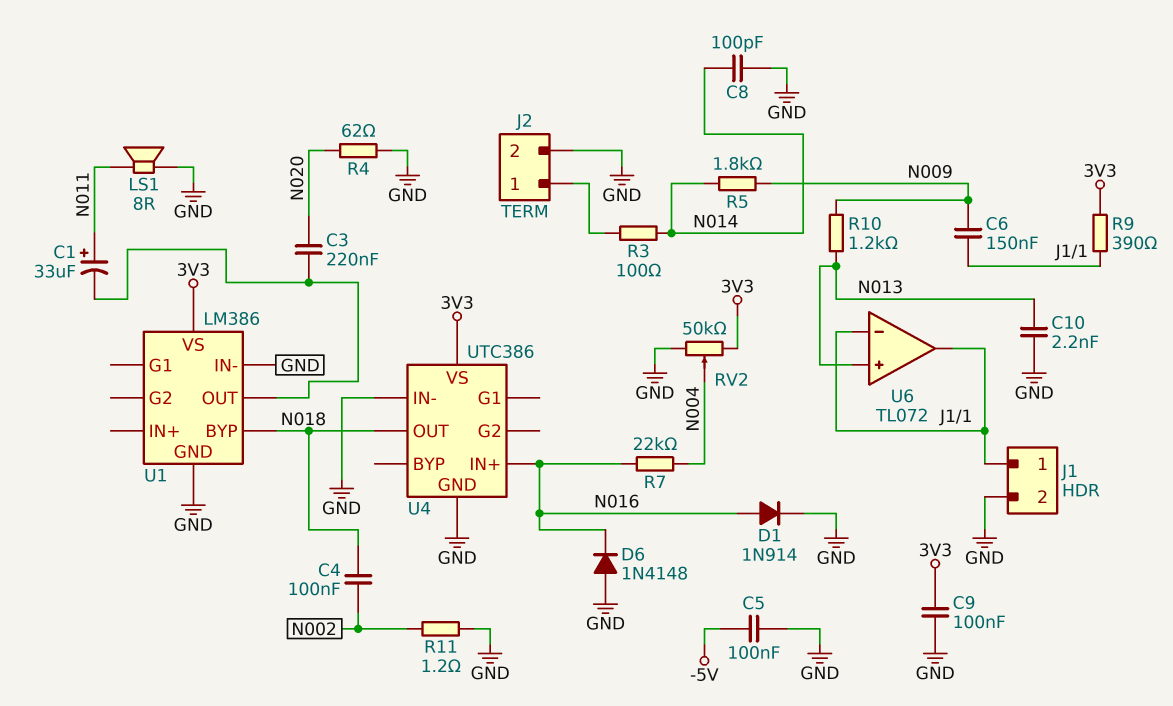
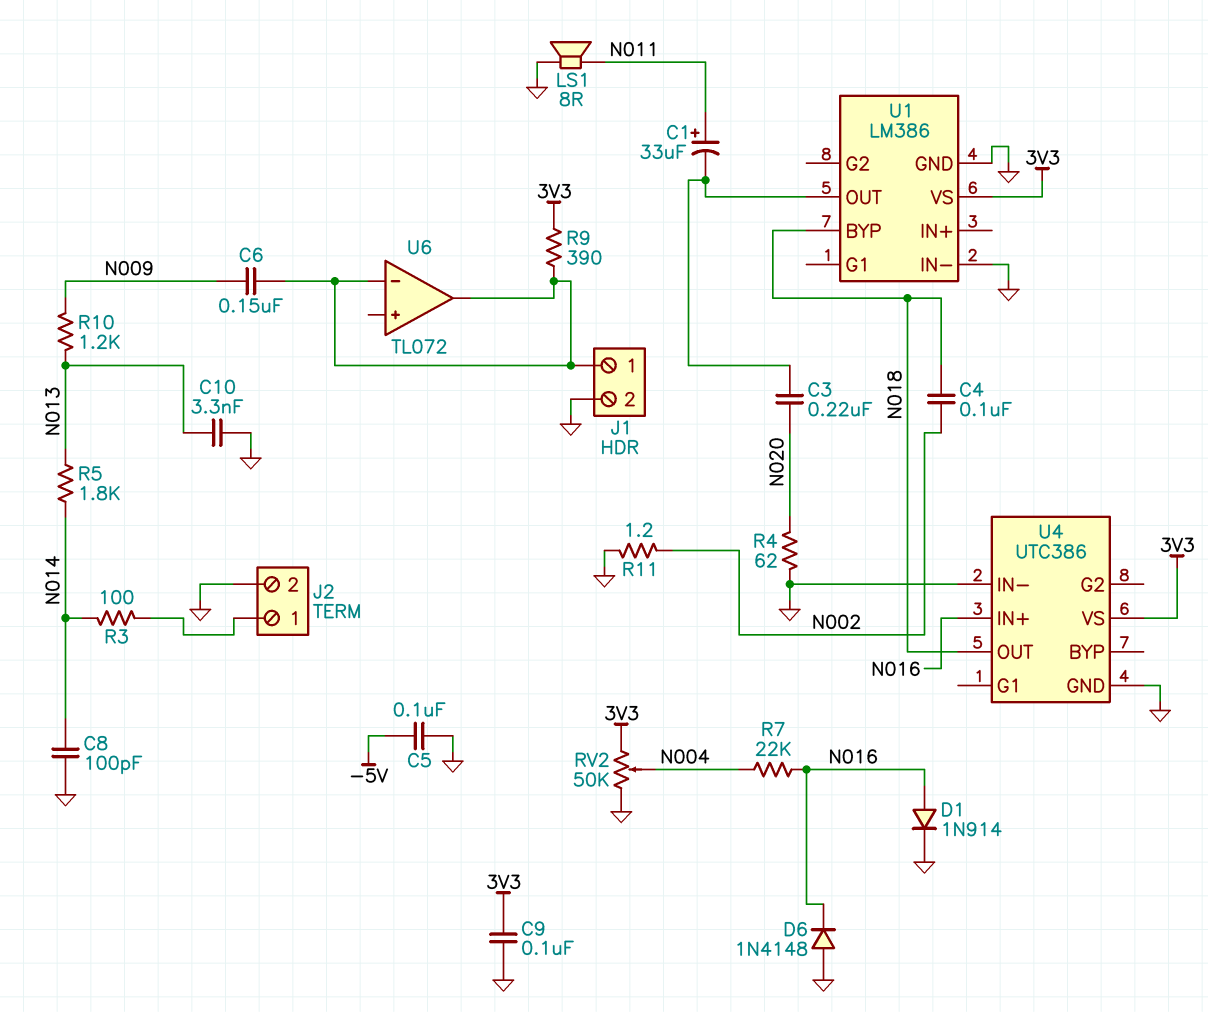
C10: 2.2nF (GND, N013) -> 3.3nF (GND, N013)
R5: 1.8k (N009, N014) -> 1.8k (N013, N014)
U6 pin in+: N013 -> none

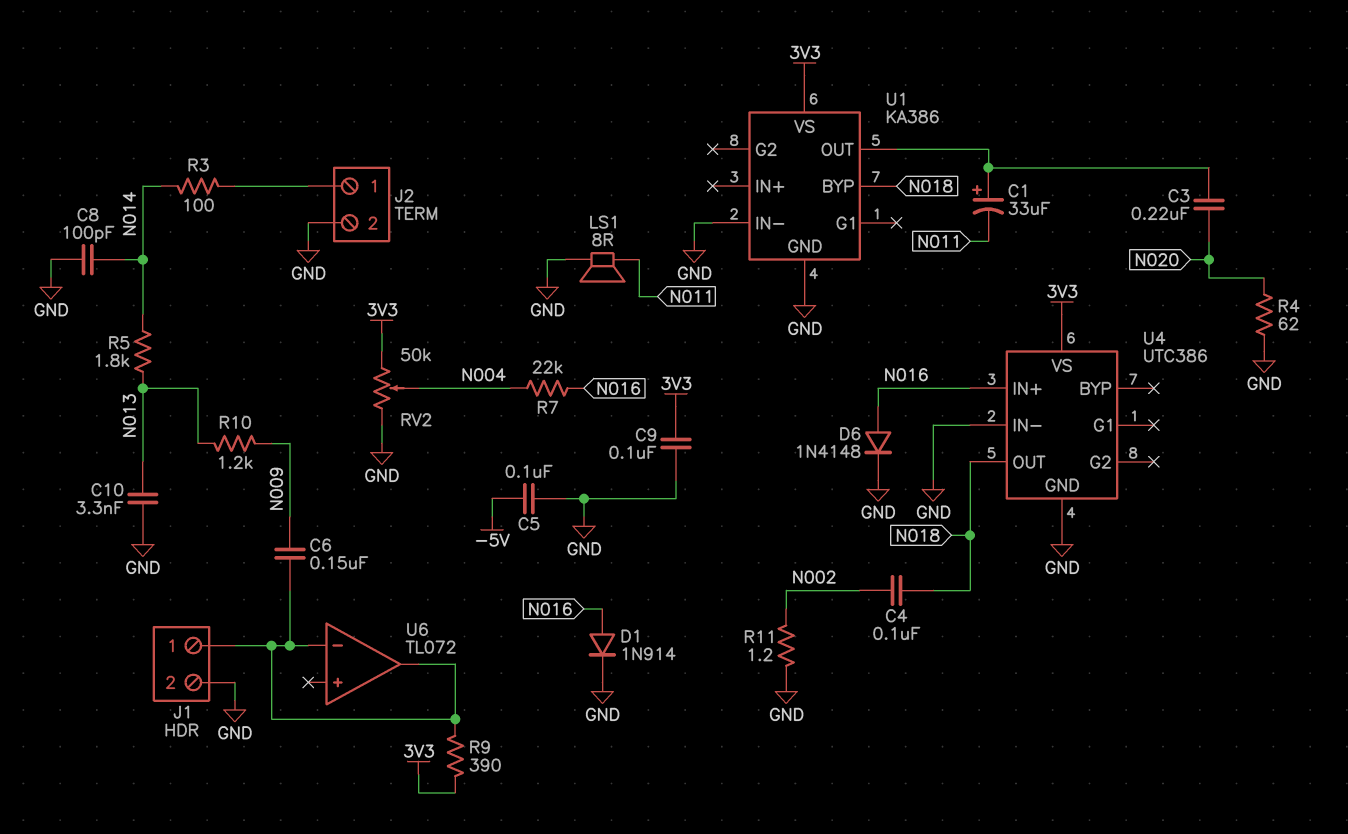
C1: 33uF (plus N011, minus U1/OUT) -> 33uF (plus U1/OUT, minus N011)
D6: diode 1N4148 (A GND, K N016) -> diode 1N4148 (A N016, K GND)
U1: LM386 -> KA386

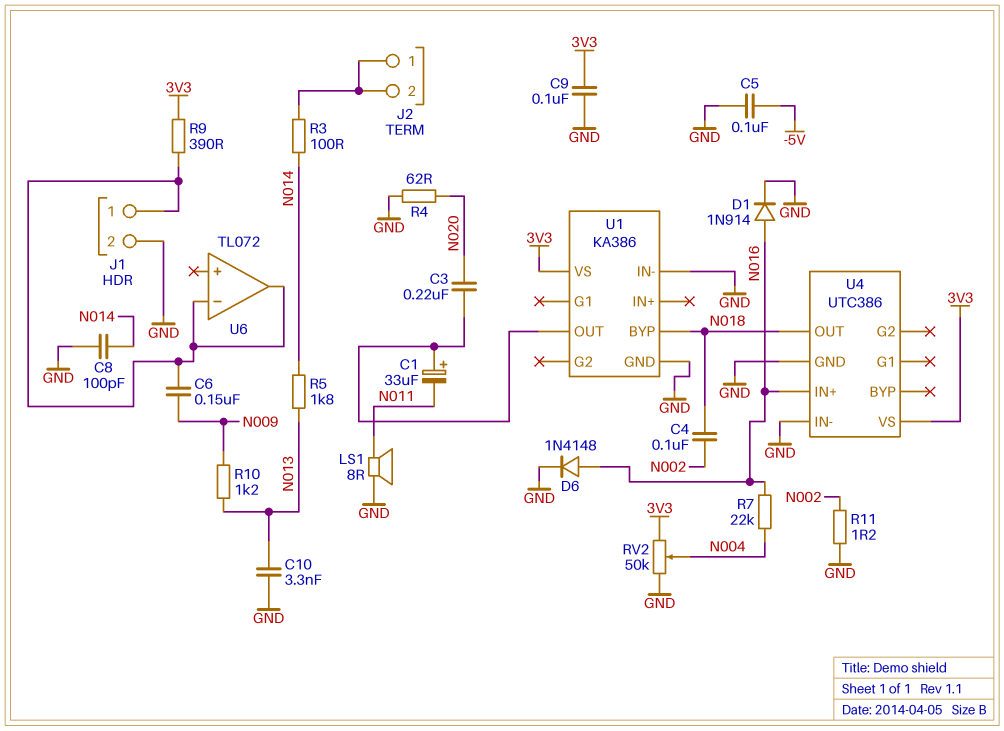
J2 pin 2: GND -> J2/1

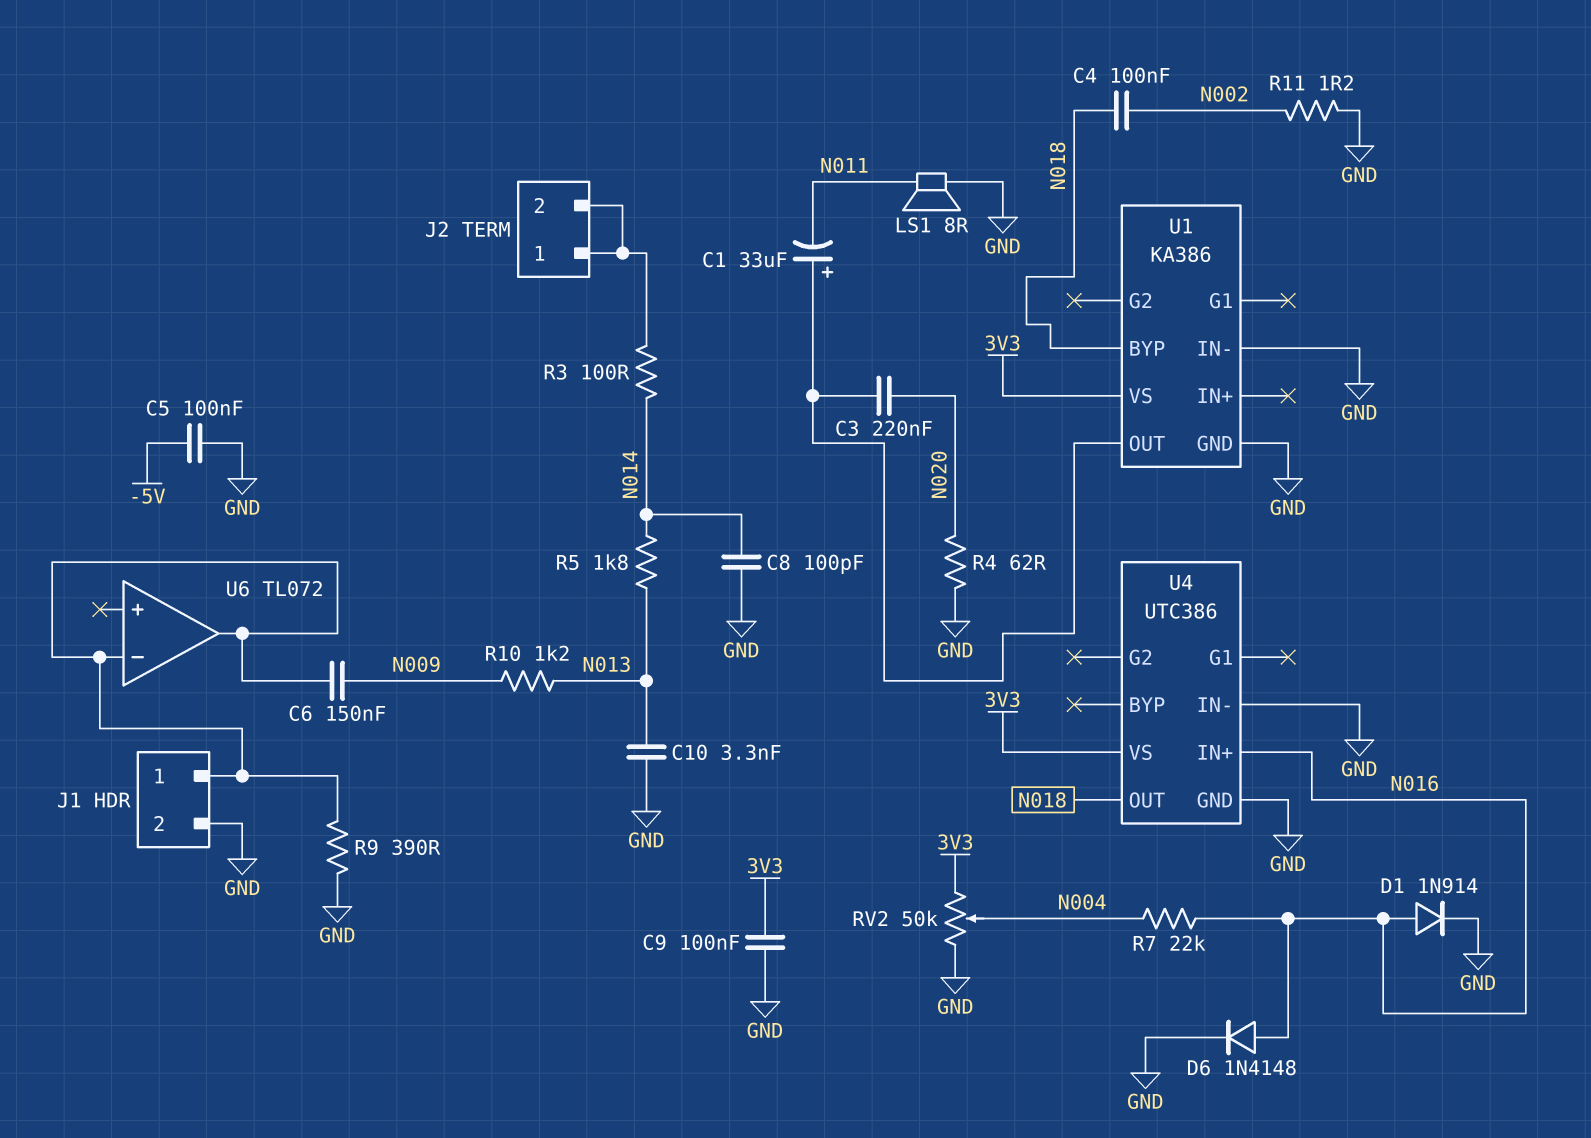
R9: 390 (3V3, J1/1) -> 390 (GND, J1/1)

